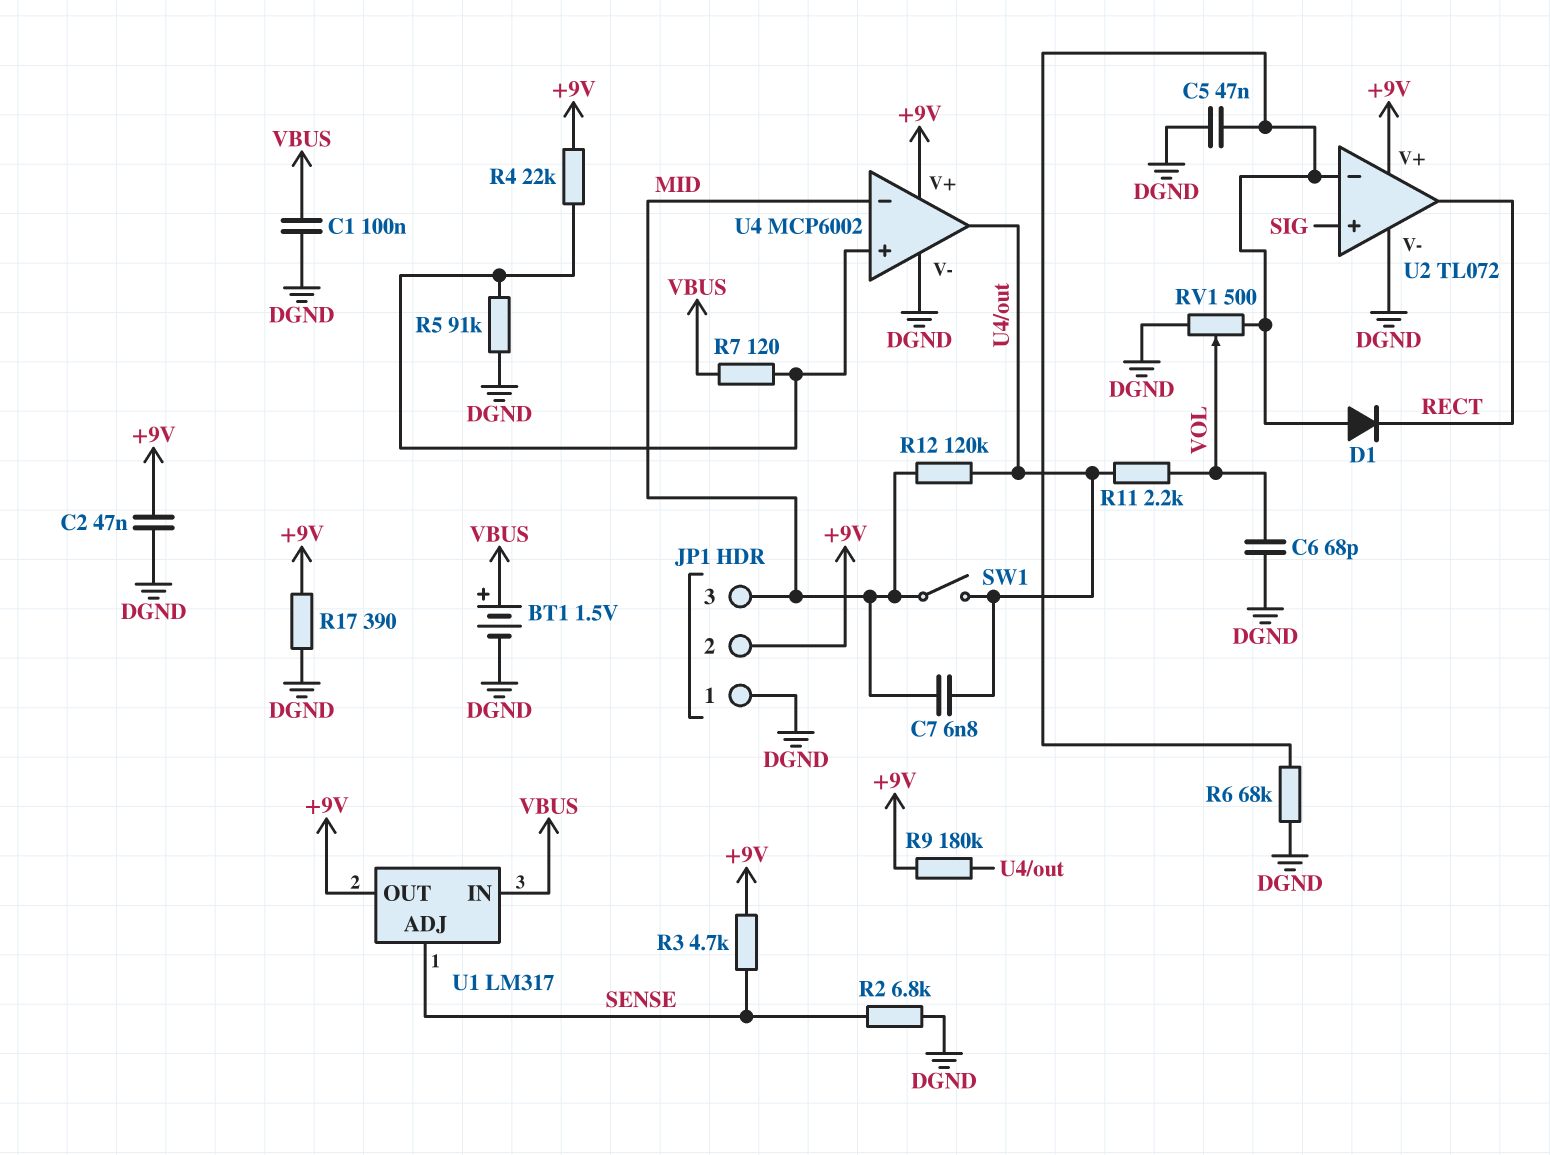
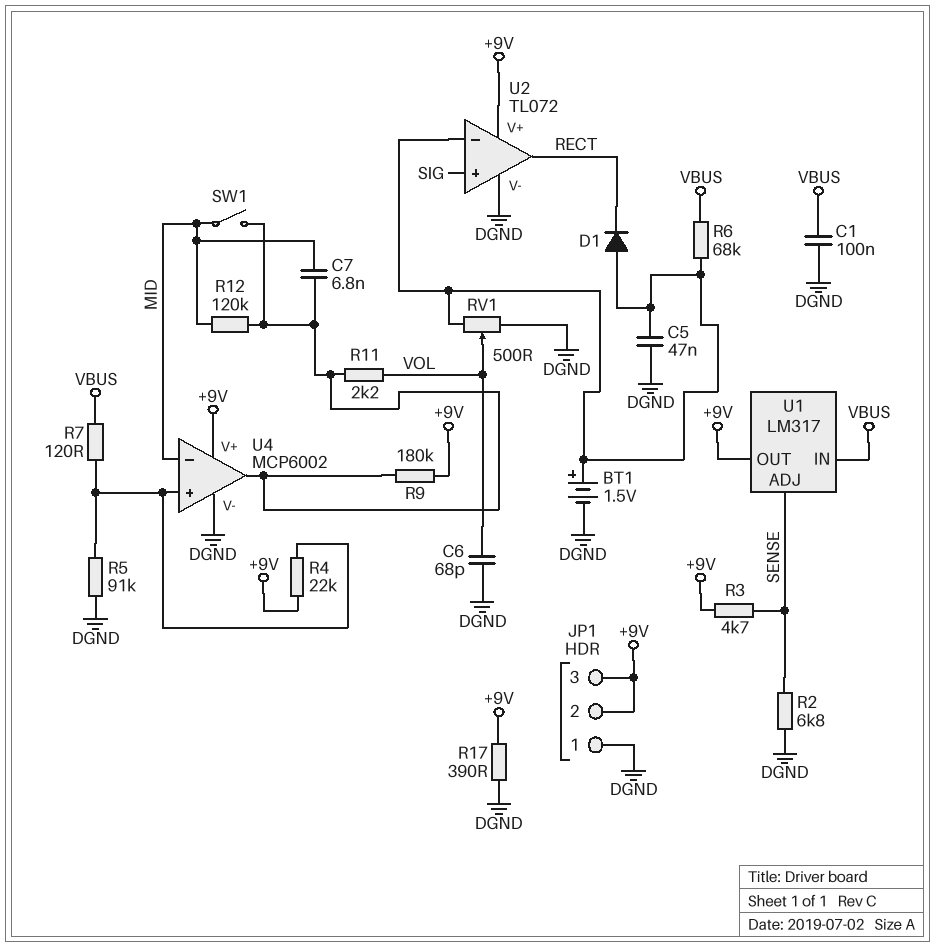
BT1: 1.5V (plus VBUS, minus DGND) -> 1.5V (plus U2/in-, minus DGND)
C2: 47nF (+9V, DGND) -> none
JP1 pin 3: MID -> +9V
R6: 68k (DGND, U2/in-) -> 68k (U2/in-, VBUS)

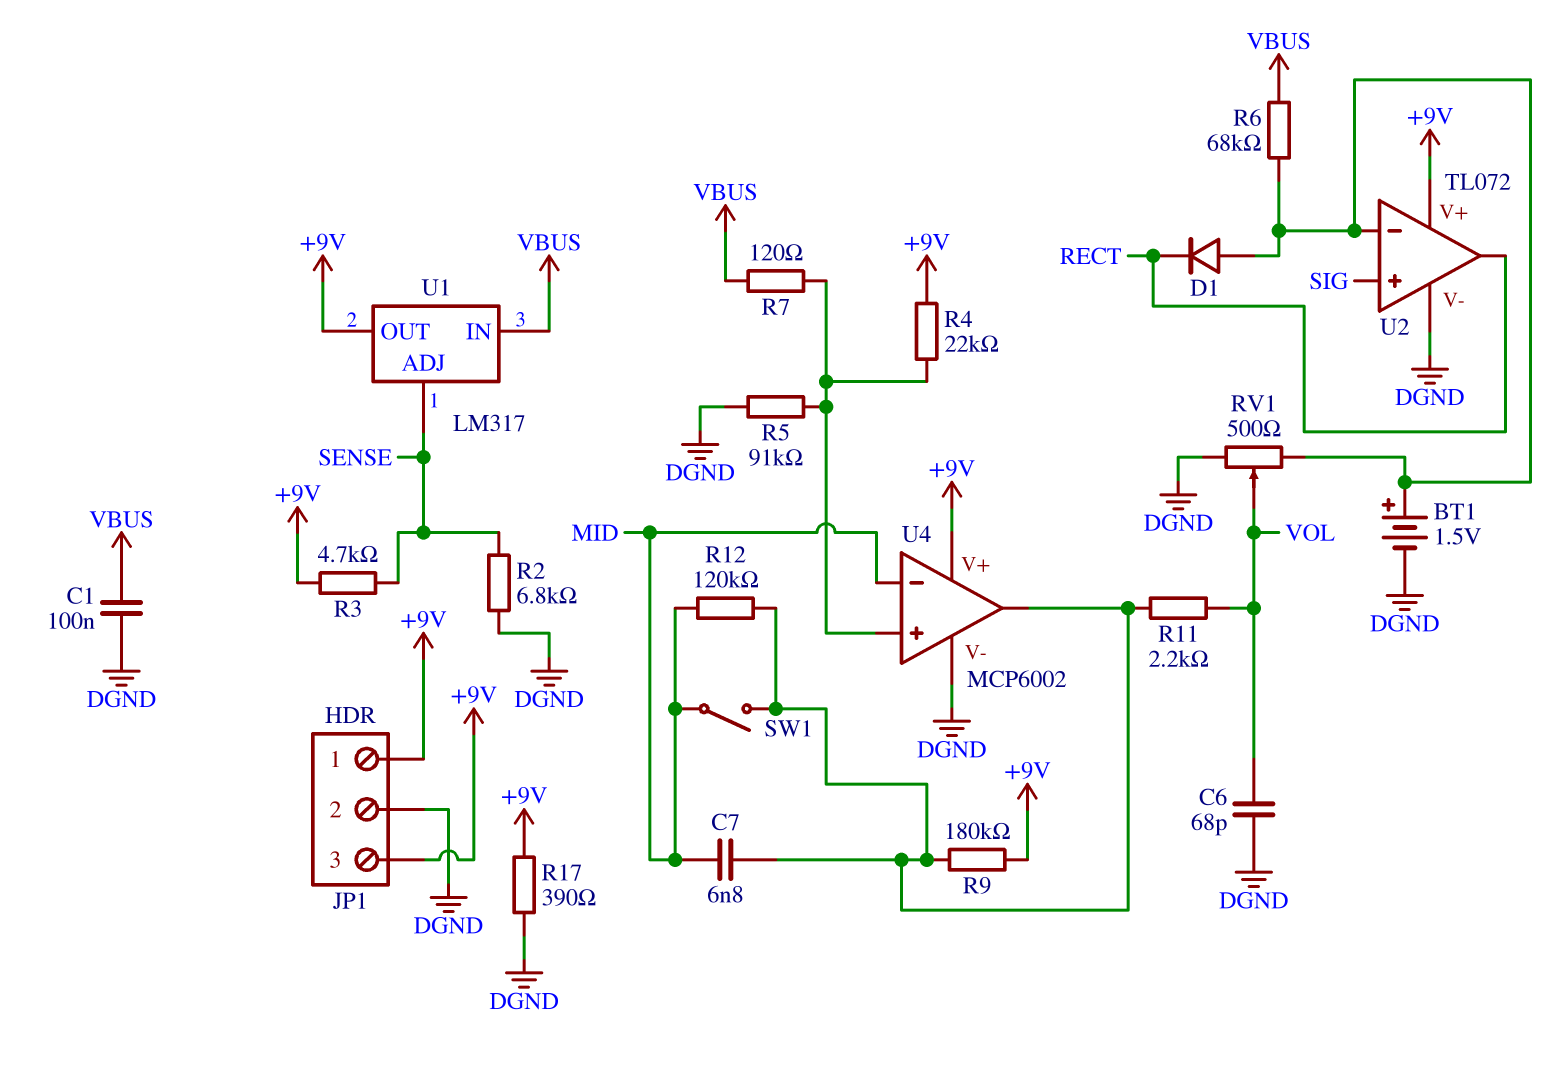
C5: 47nF (DGND, U2/in-) -> none
JP1 pin 1: DGND -> +9V
JP1 pin 2: +9V -> DGND

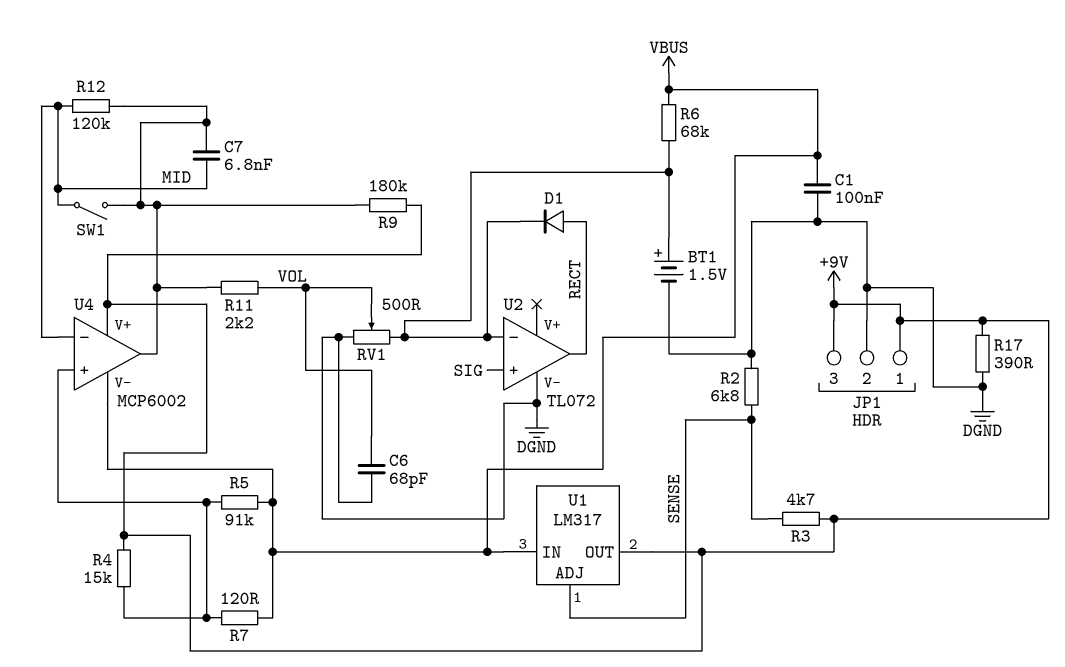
D1: diode (A U2/in-, K RECT) -> diode (A RECT, K U2/in-)
R4: 22k (+9V, U4/in+) -> 15k (+9V, U4/in+)
R5: 91k (DGND, U4/in+) -> 91k (U4/in+, VBUS)
U2 pin V+: +9V -> none
U4 pin V-: DGND -> VBUS

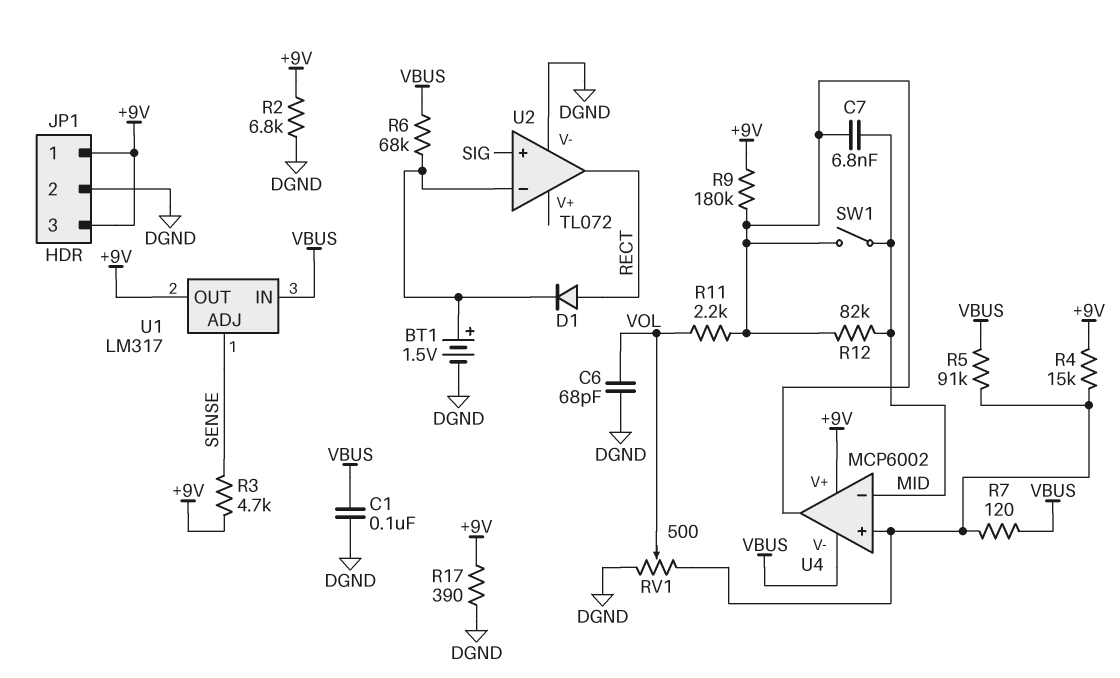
R2: 6.8k (DGND, SENSE) -> 6.8k (+9V, DGND)
R12: 120k (MID, U4/out) -> 82k (MID, U4/out)
RV1: 500 (DGND, U2/in-, wiper VOL) -> 500 (DGND, U4/in+, wiper VOL)

